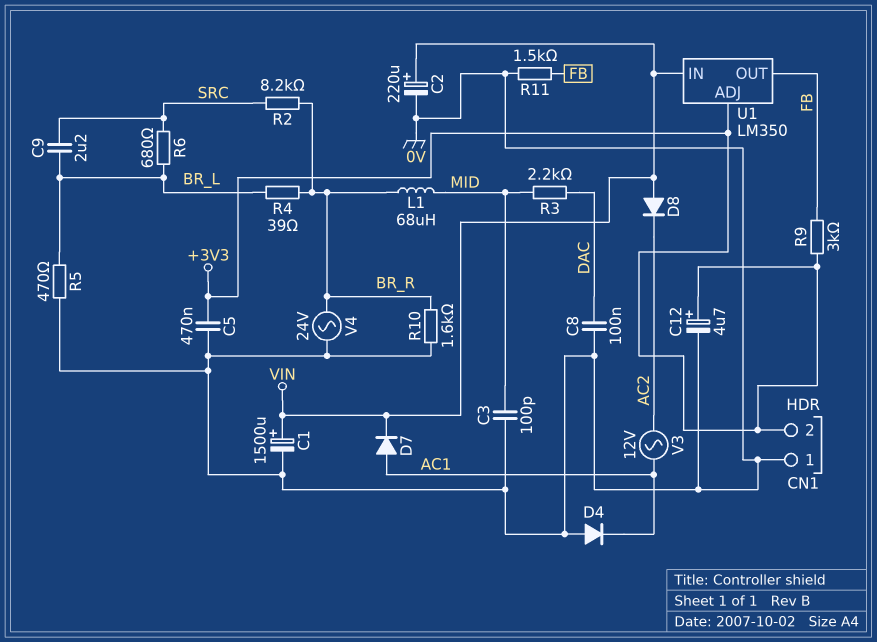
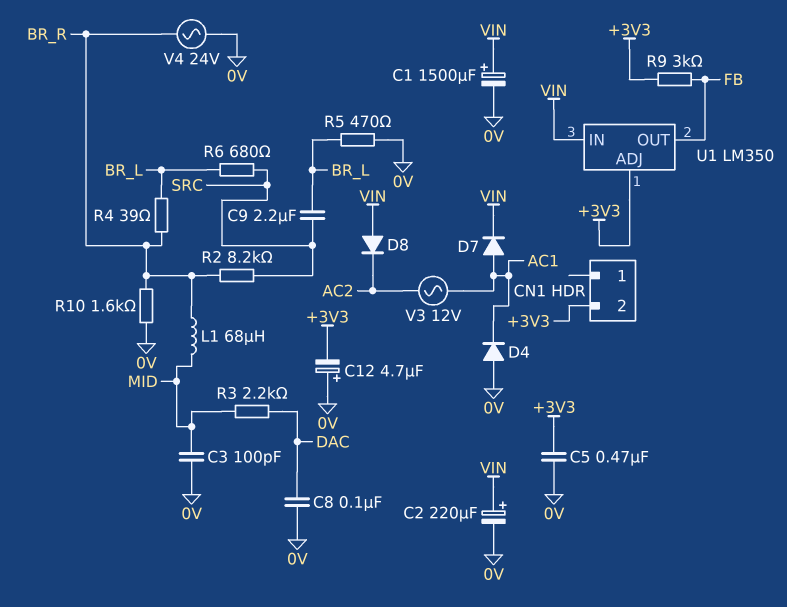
C12: 4.7uF (plus +3V3, minus 0V) -> 4.7uF (plus 0V, minus +3V3)
CN1 pin 1: 0V -> none
R11: 1.5k (0V, FB) -> none

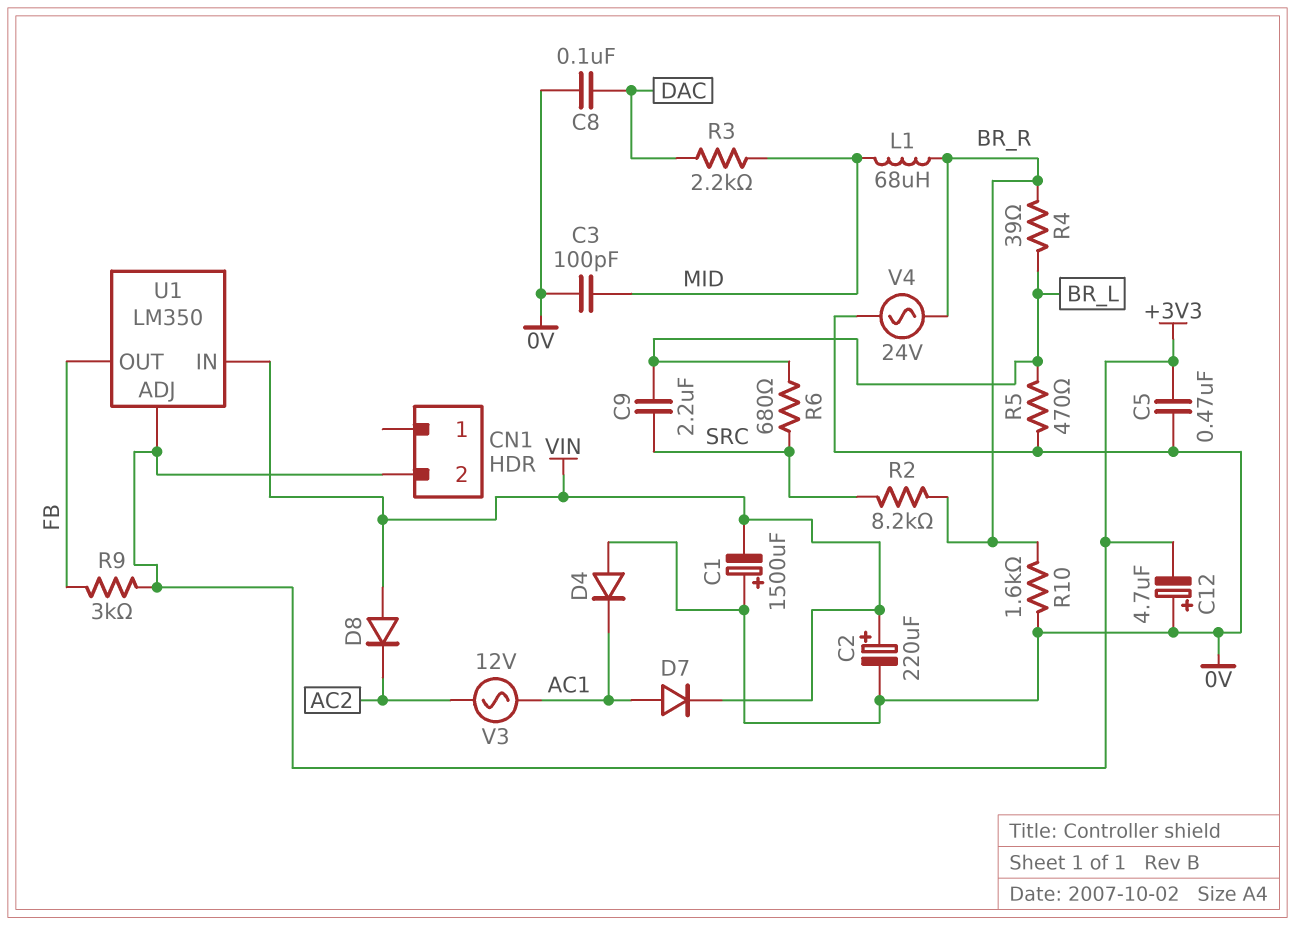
C1: 1500uF (plus VIN, minus 0V) -> 1500uF (plus 0V, minus VIN)

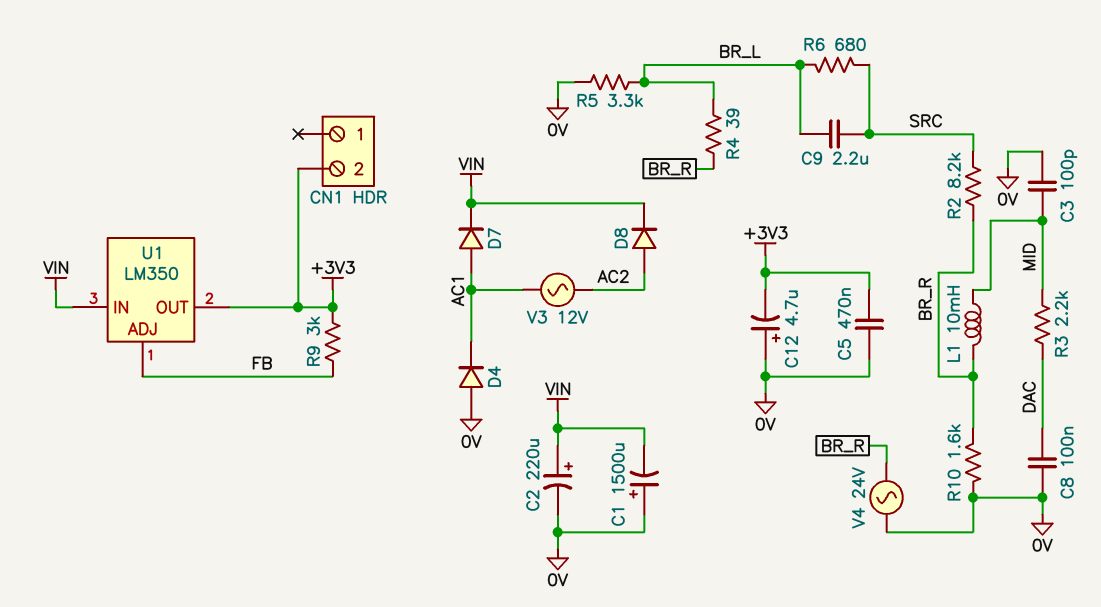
D8: diode (A VIN, K AC2) -> diode (A AC2, K VIN)
L1: 68uH (BR_R, MID) -> 10mH (BR_R, MID)
R5: 470 (0V, BR_L) -> 3.3k (0V, BR_L)
U1 pin ADJ: +3V3 -> FB
U1 pin OUT: FB -> +3V3

